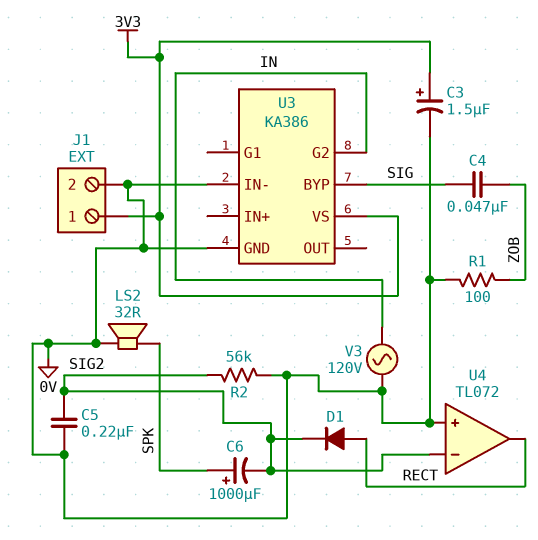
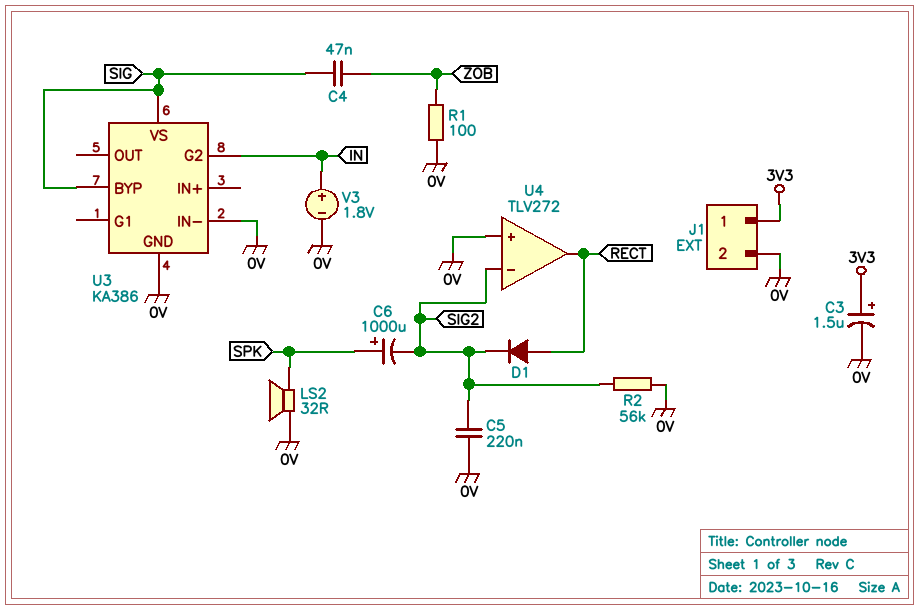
U3 pin VS: 3V3 -> SIG
U4: TL072 -> TLV272
V3: AC 120V (0V, IN) -> 1.8V (plus IN, minus 0V)

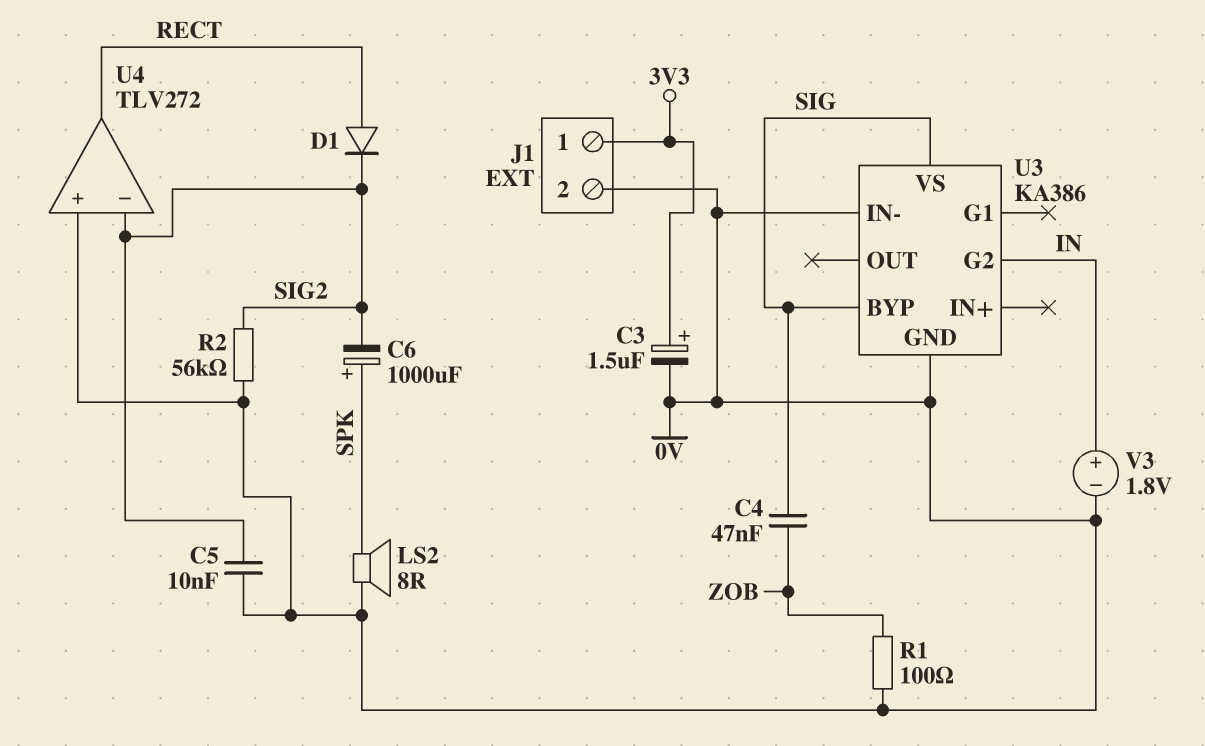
C5: 220nF (0V, SIG2) -> 10nF (0V, SIG2)
LS2: speaker 32R (0V, SPK) -> speaker 8R (0V, SPK)

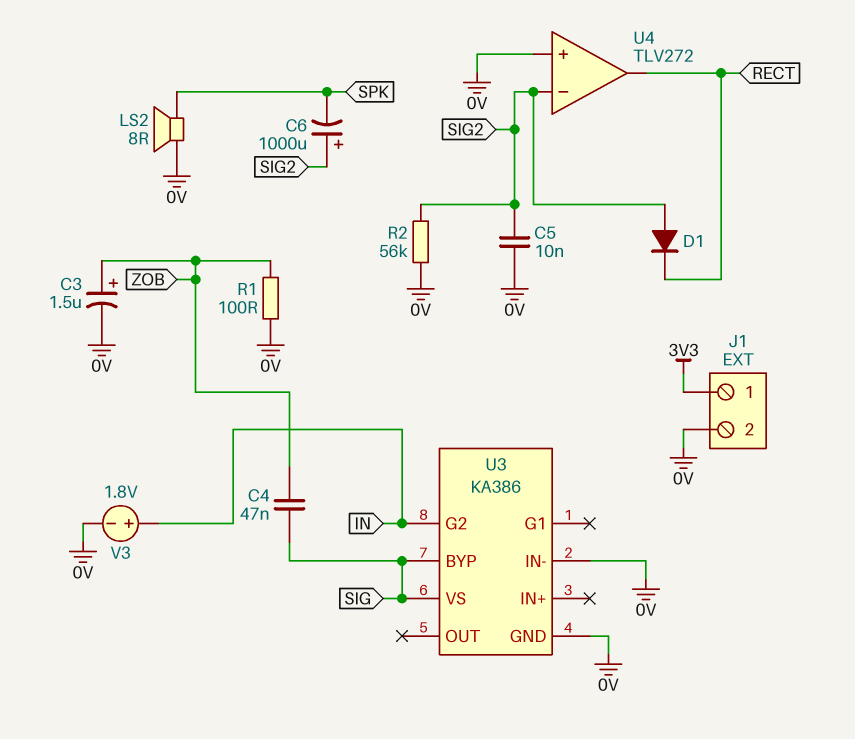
C3: 1.5uF (plus 3V3, minus 0V) -> 1.5uF (plus ZOB, minus 0V)
C6: 1000uF (plus SPK, minus SIG2) -> 1000uF (plus SIG2, minus SPK)
D1: diode (A RECT, K SIG2) -> diode (A SIG2, K RECT)

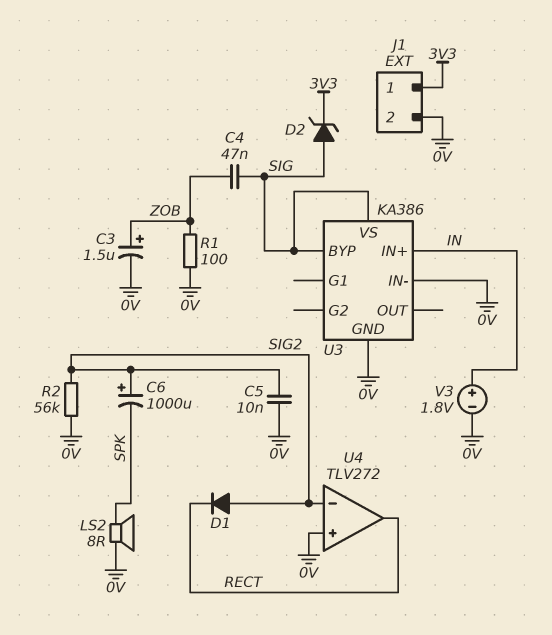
D2: none -> zener (A SIG, K 3V3)
U3 pin G2: IN -> none
U3 pin IN+: none -> IN

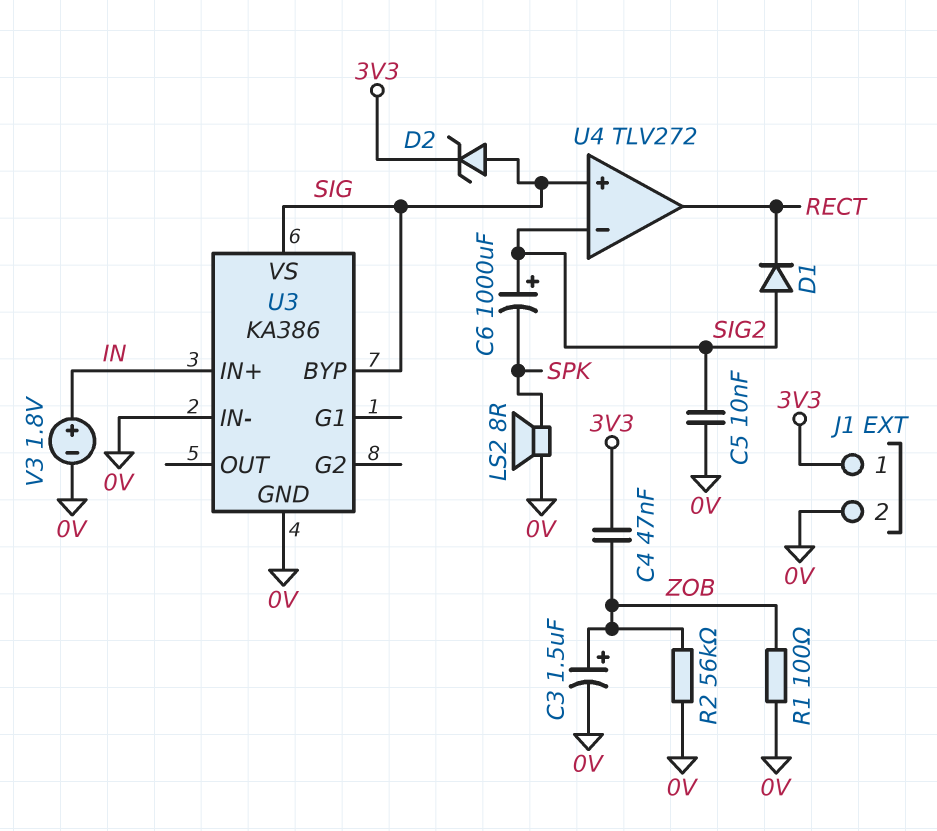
C4: 47nF (SIG, ZOB) -> 47nF (3V3, ZOB)
R2: 56k (0V, SIG2) -> 56k (0V, ZOB)
U4 pin in+: 0V -> SIG

